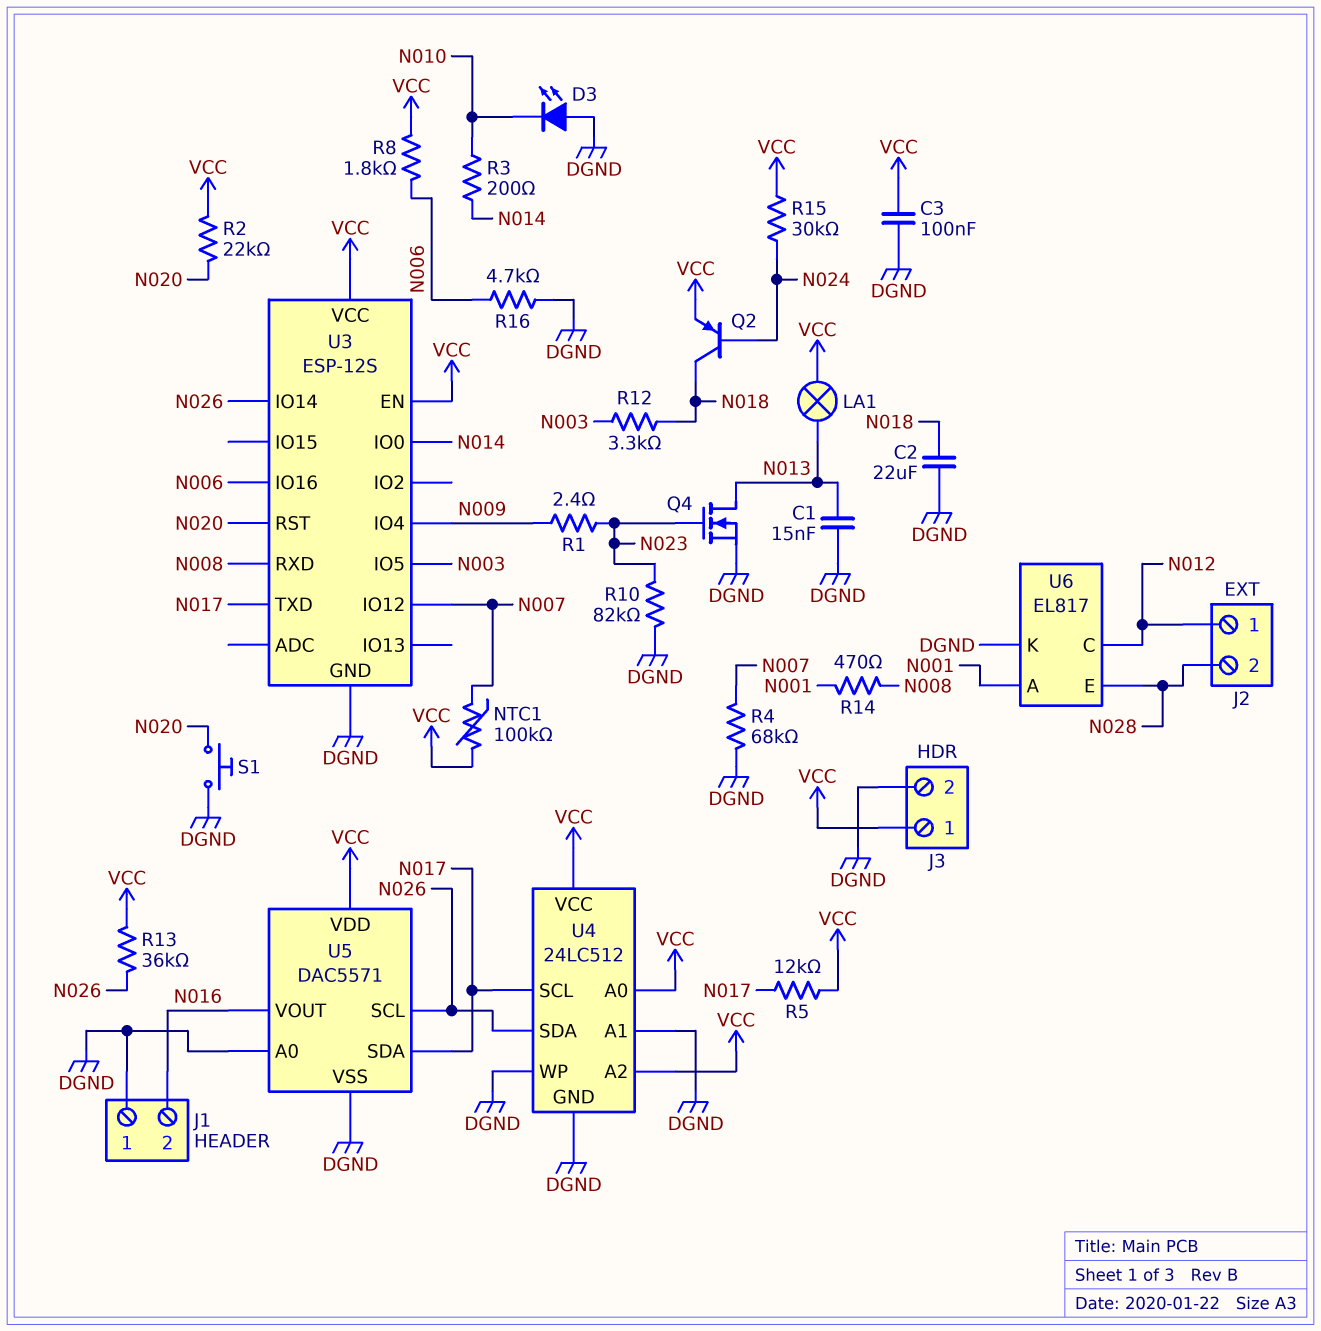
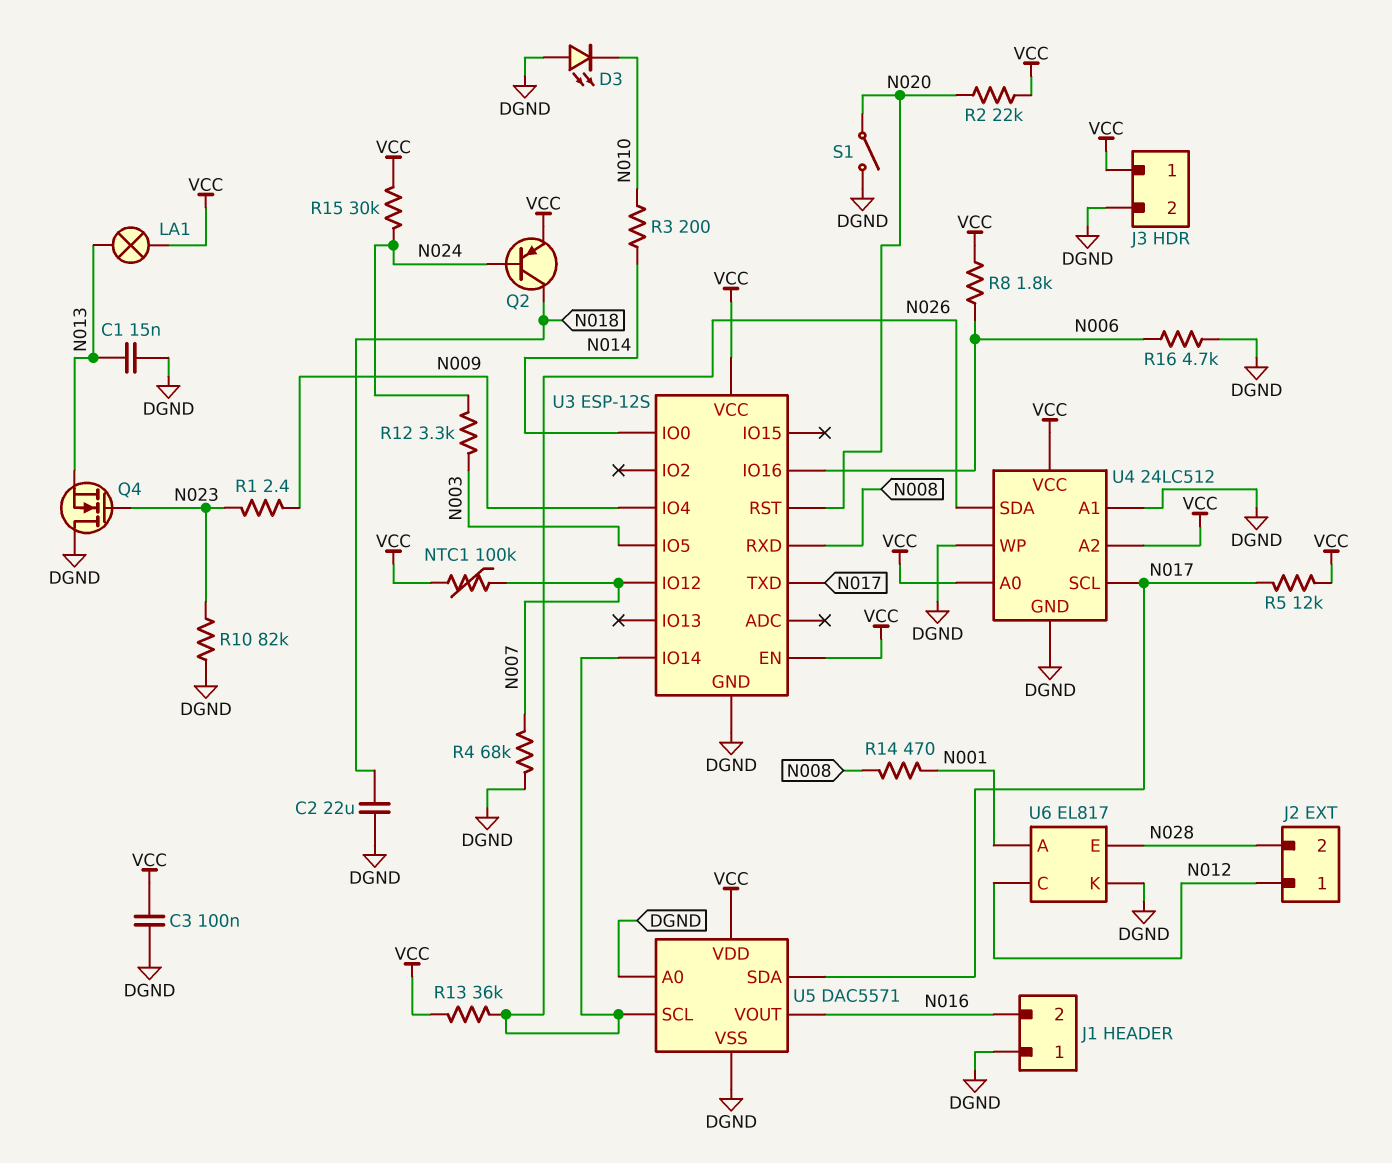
Q4: NMOS (G N023, D N013, S DGND) -> NMOS (G N023, D DGND, S N013)
R12: 3.3k (N003, N018) -> 3.3k (N003, N024)
S1: button (DGND, N020) -> switch (DGND, N020)

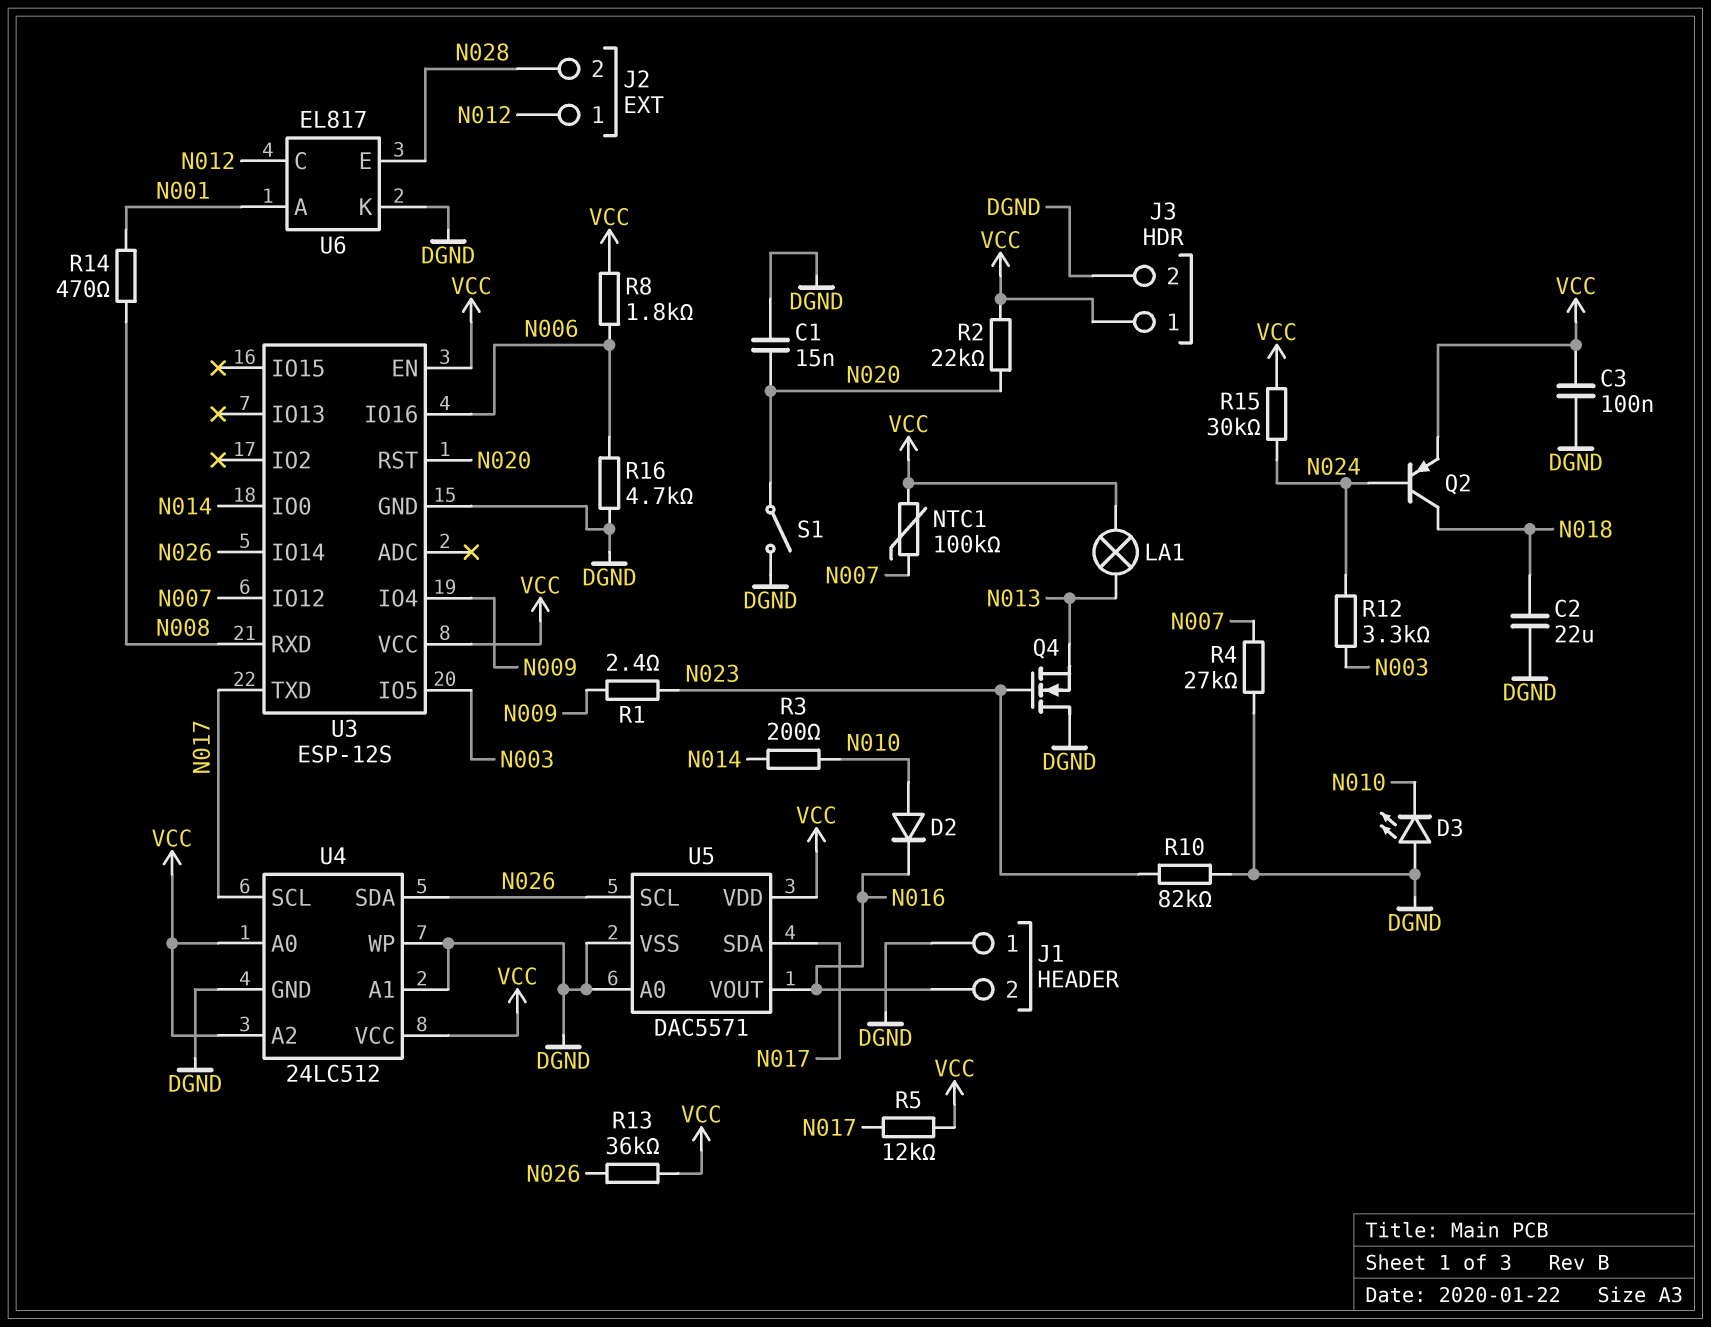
C1: 15nF (DGND, N013) -> 15nF (DGND, N020)
D2: none -> diode (A N010, K N016)
R4: 68k (DGND, N007) -> 27k (DGND, N007)

